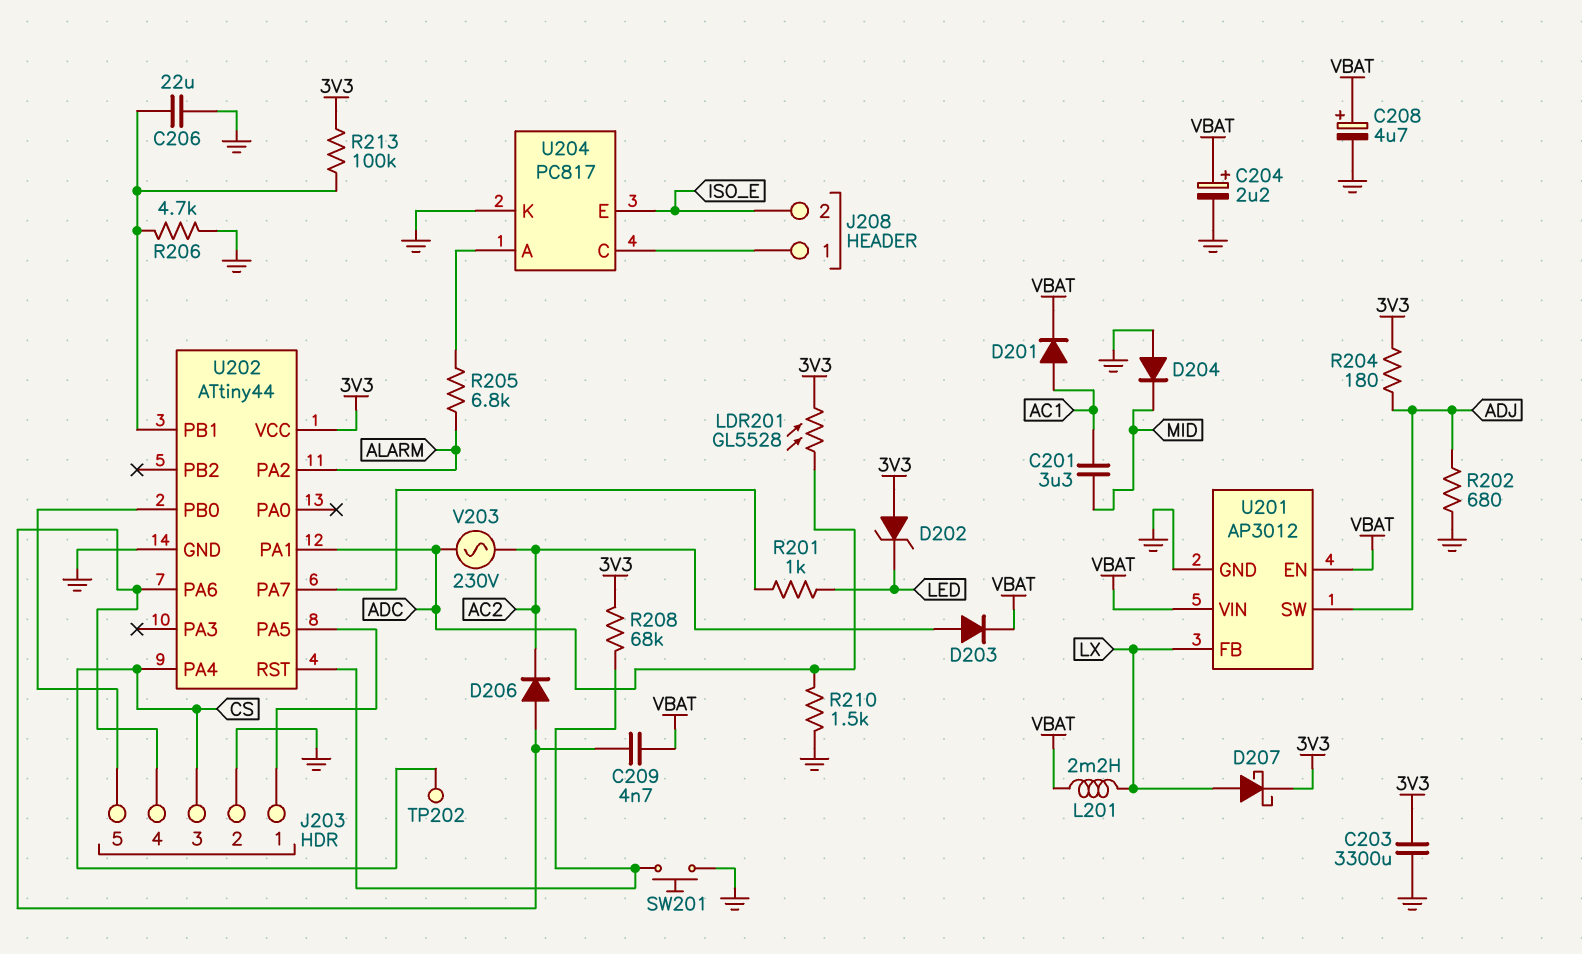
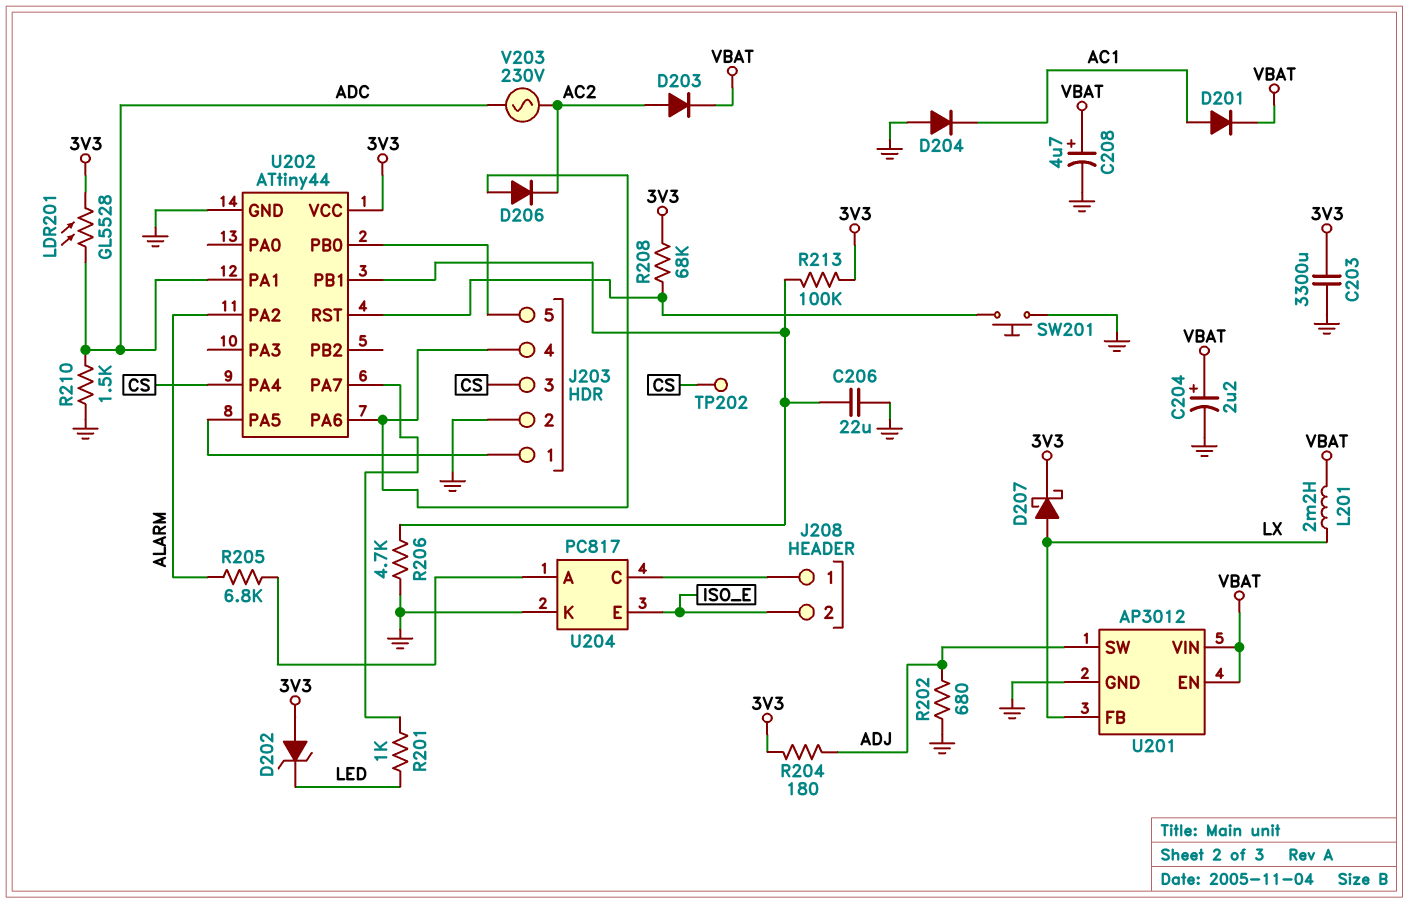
C201: 3.3uF (AC1, MID) -> none
C209: 4.7nF (J203/4, VBAT) -> none
D204: diode (A GND, K MID) -> diode (A GND, K AC1)

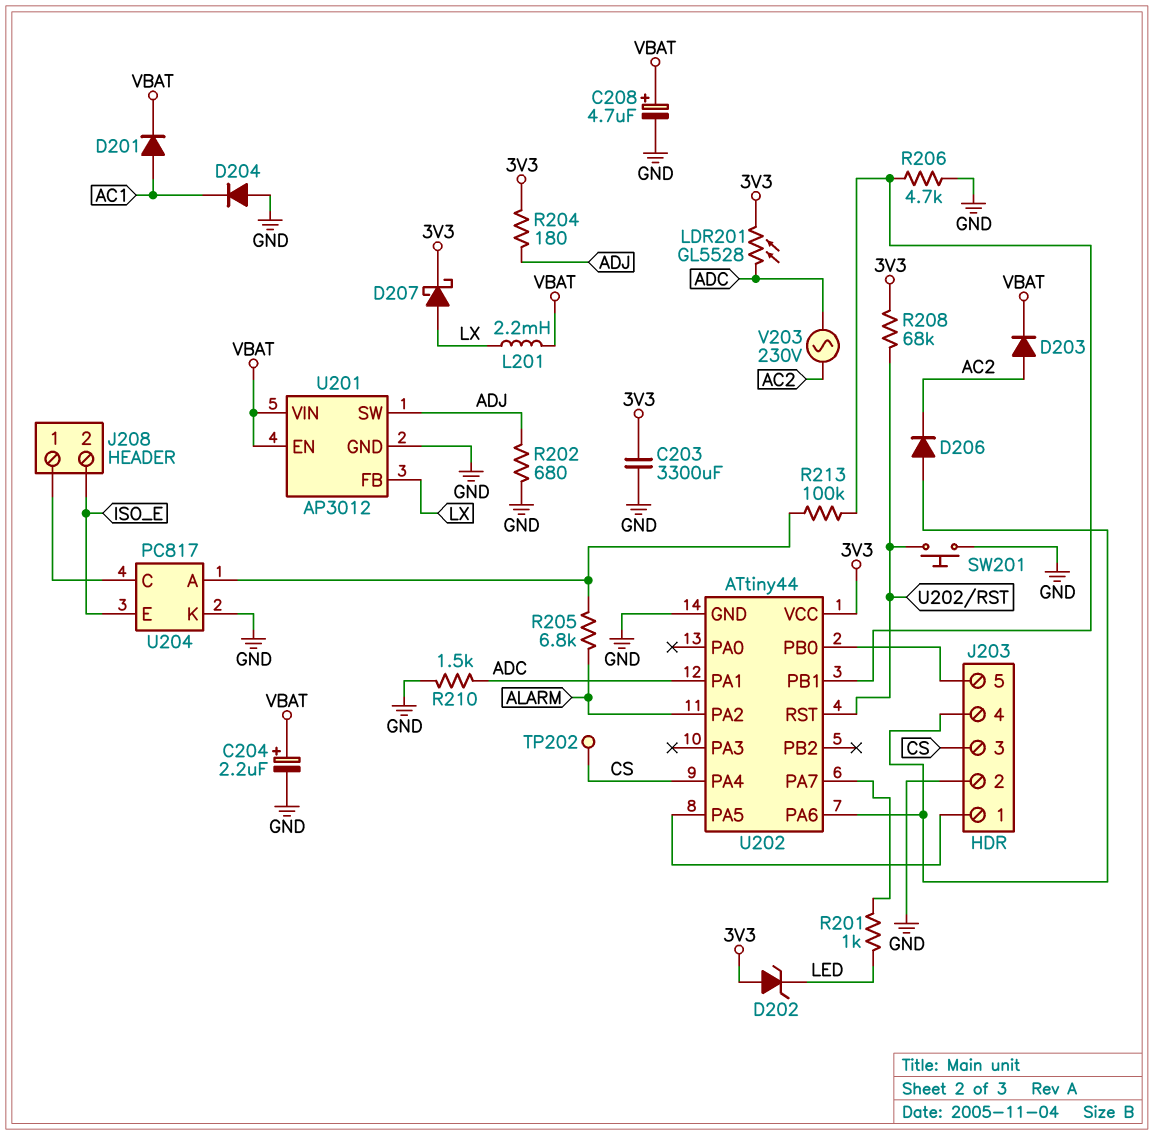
C206: 22uF (GND, U202/PB1) -> none
R213: 100k (3V3, U202/PB1) -> 100k (U202/PB1, U204/A)

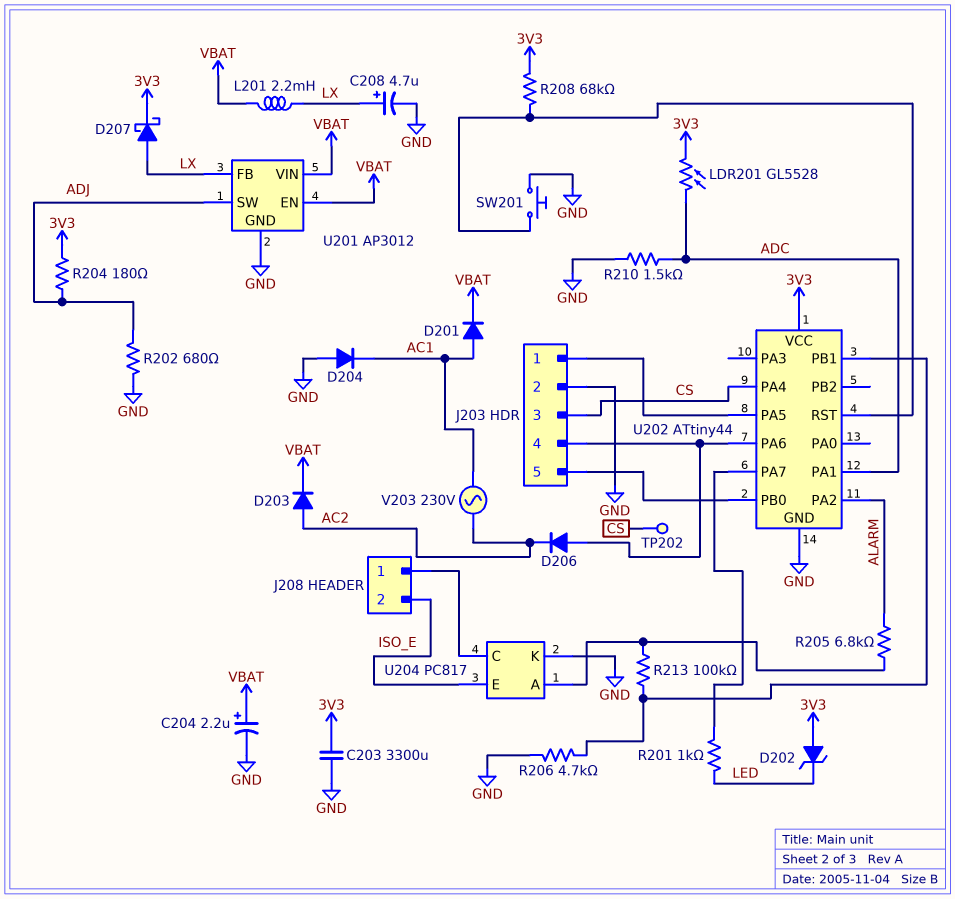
C208: 4.7uF (plus VBAT, minus GND) -> 4.7uF (plus LX, minus GND)
V203: AC 230V (AC2, ADC) -> AC 230V (AC1, AC2)

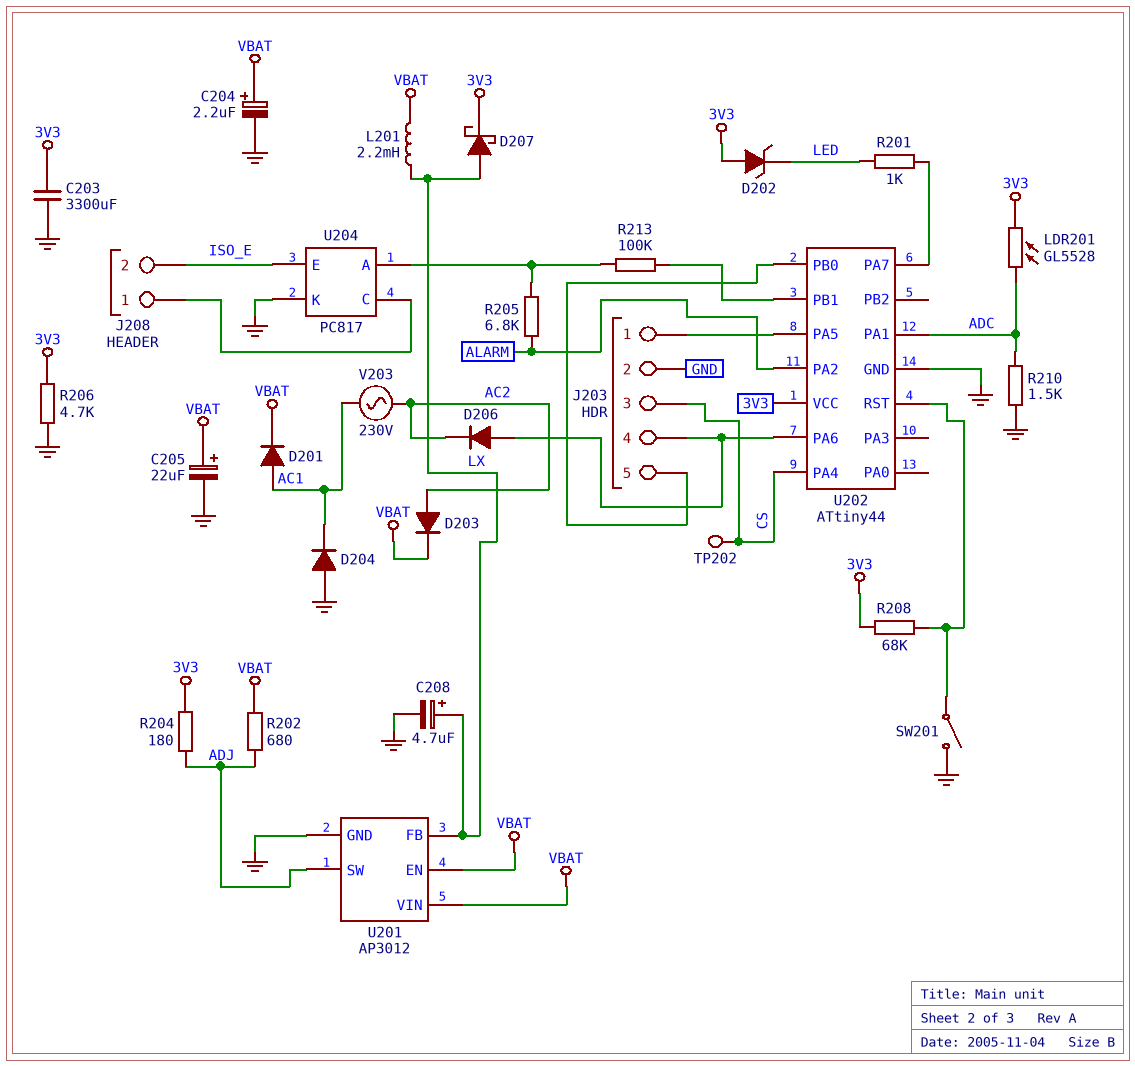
C205: none -> 22uF (plus VBAT, minus GND)
R202: 680 (ADJ, GND) -> 680 (ADJ, VBAT)
R206: 4.7k (GND, U202/PB1) -> 4.7k (3V3, GND)
SW201: button (GND, U202/RST) -> switch (GND, U202/RST)

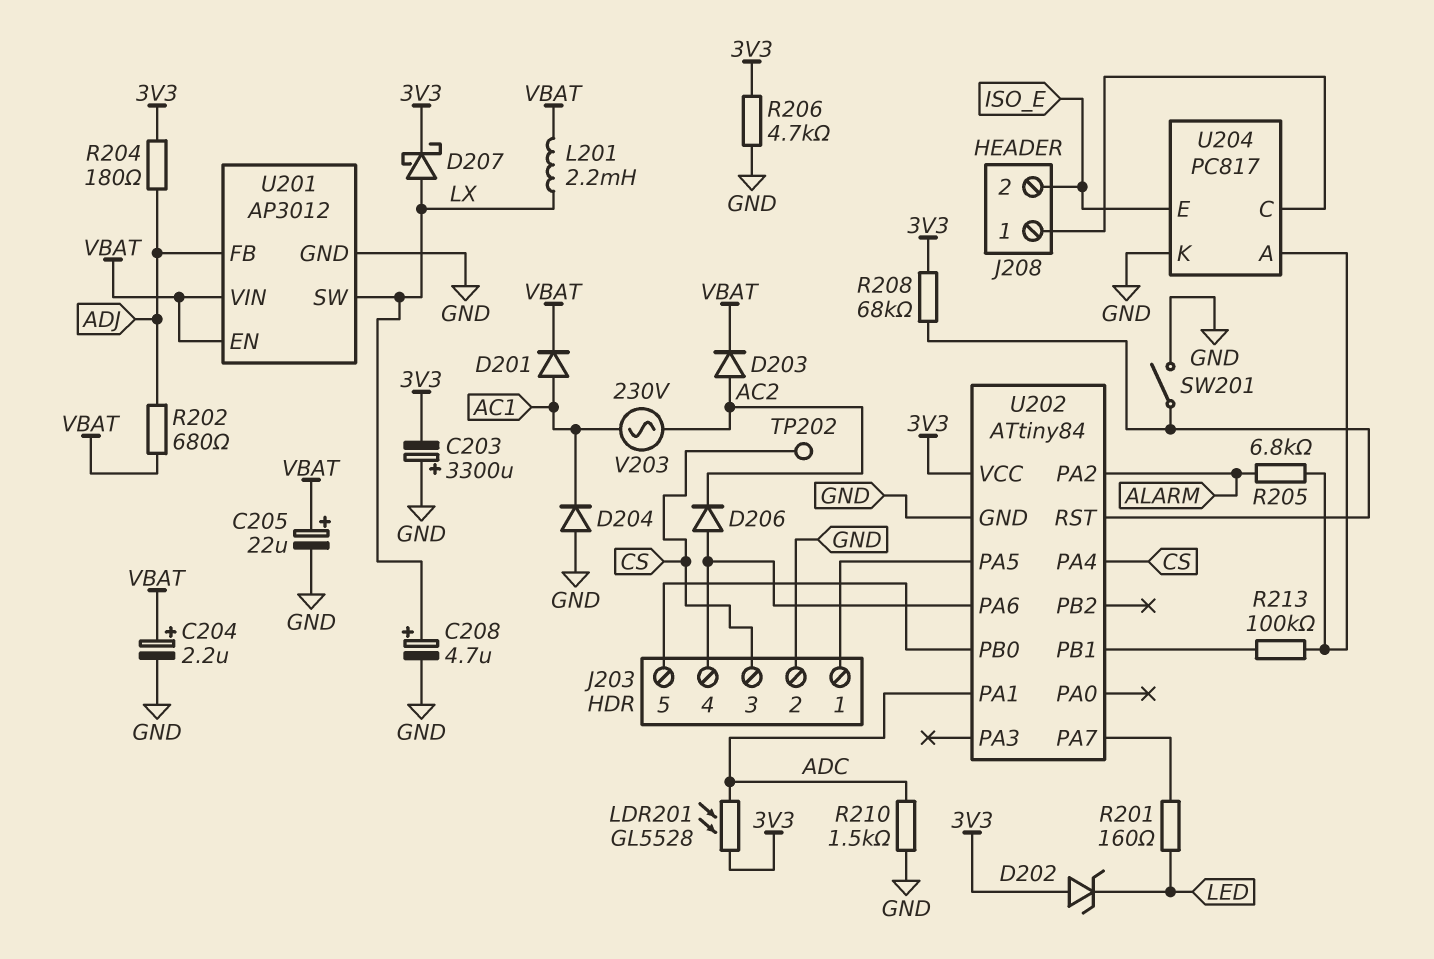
C203: 3300uF (3V3, GND) -> 3300uF (plus GND, minus 3V3)
R201: 1k (LED, U202/PA7) -> 160 (LED, U202/PA7)
U201 pin FB: LX -> ADJ
U201 pin SW: ADJ -> LX
U202: ATtiny44 -> ATtiny84

